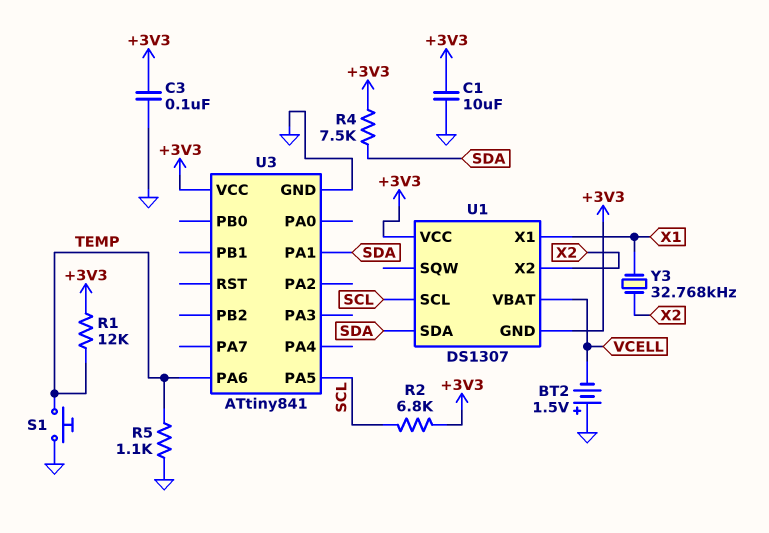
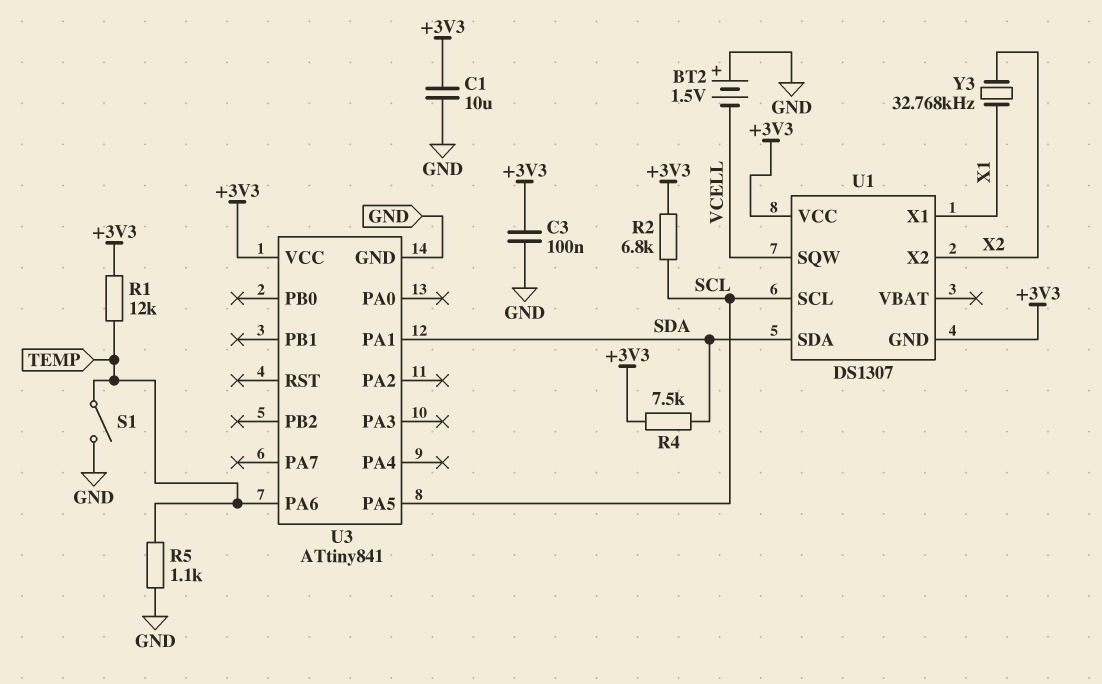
S1: button (GND, TEMP) -> switch (GND, TEMP)
U1 pin SQW: none -> VCELL
U1 pin VBAT: VCELL -> none

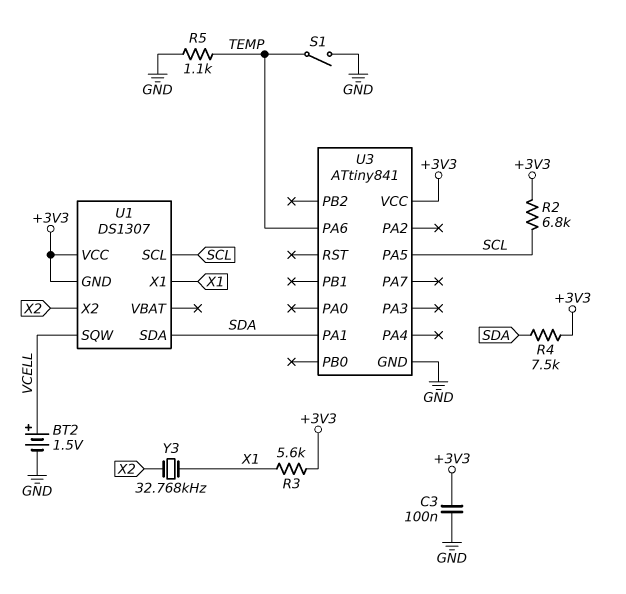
BT2: 1.5V (plus GND, minus VCELL) -> 1.5V (plus VCELL, minus GND)
C1: 10uF (+3V3, GND) -> none
R1: 12k (+3V3, TEMP) -> none
R3: none -> 5.6k (+3V3, X1)

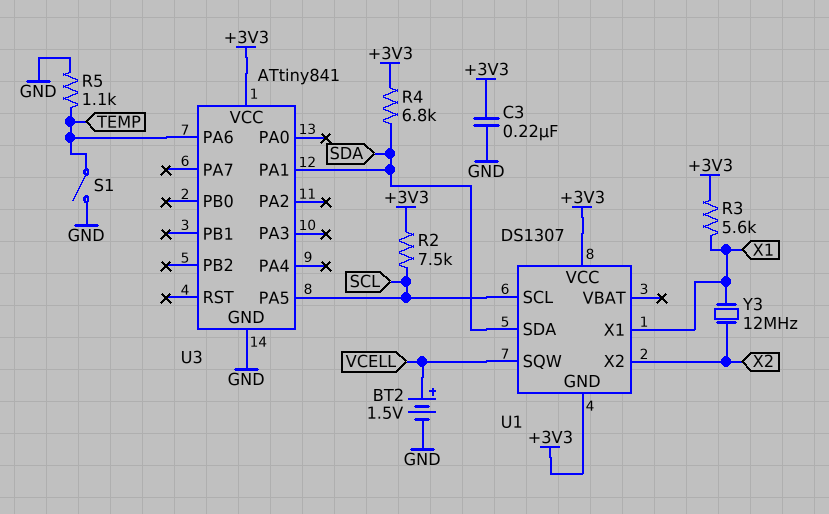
C3: 100nF (+3V3, GND) -> 220nF (+3V3, GND)
R2: 6.8k (+3V3, SCL) -> 7.5k (+3V3, SCL)
R4: 7.5k (+3V3, SDA) -> 6.8k (+3V3, SDA)
Y3: 32.768kHz (X1, X2) -> 12MHz (X1, X2)

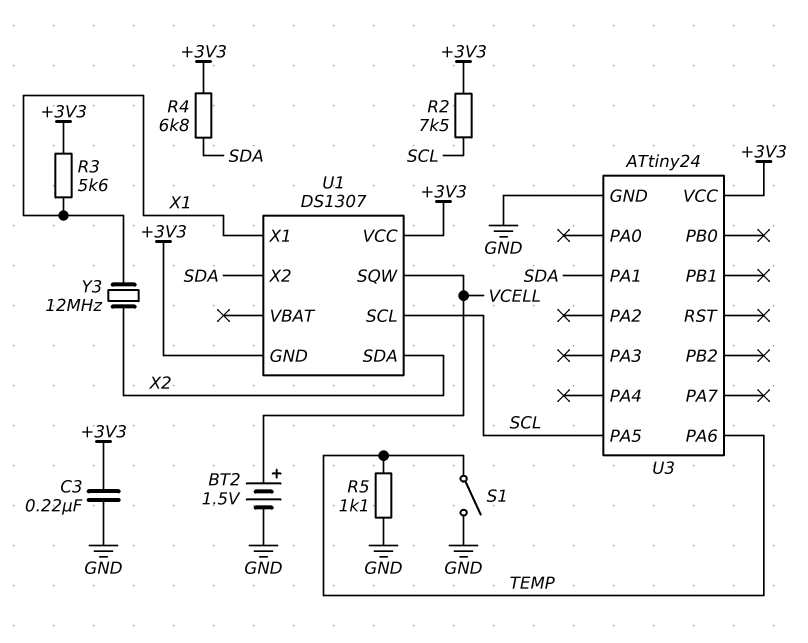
U1 pin SDA: SDA -> X2
U1 pin X2: X2 -> SDA
U3: ATtiny841 -> ATtiny24

